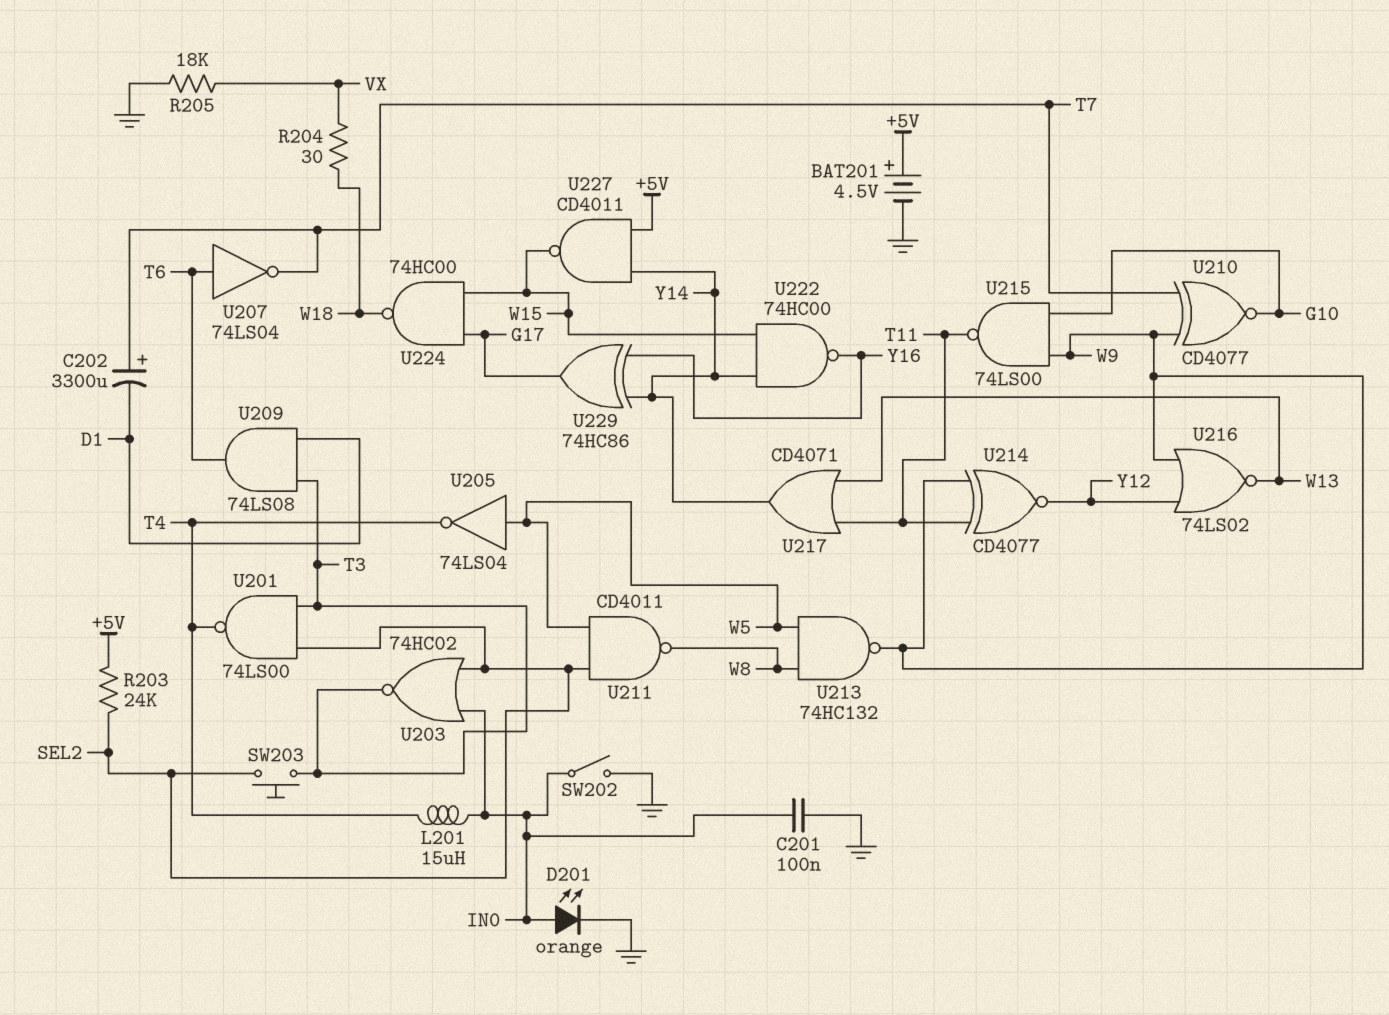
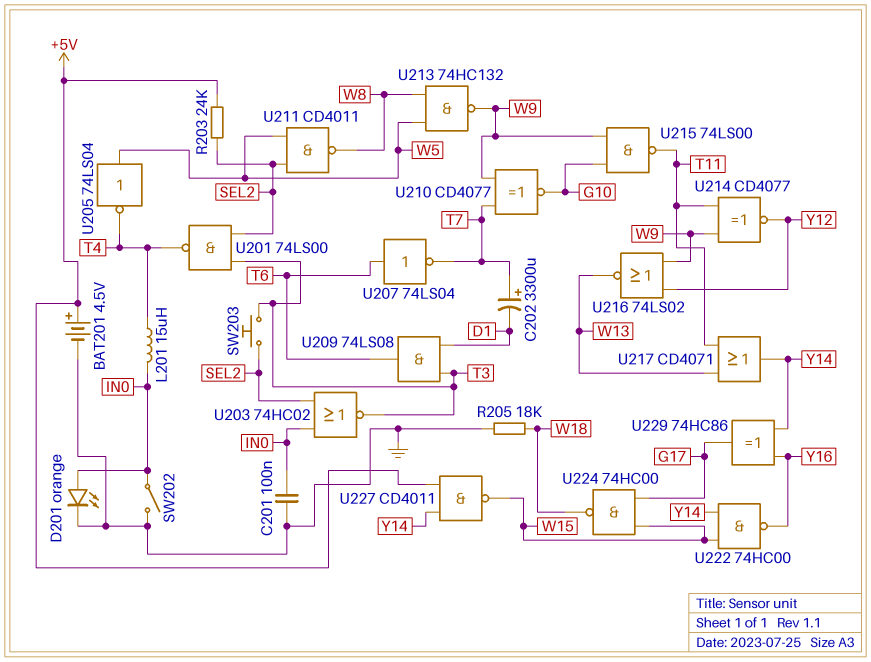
R204: 30 (VX, W18) -> none
R205: 18k (GND, VX) -> 18k (GND, W18)

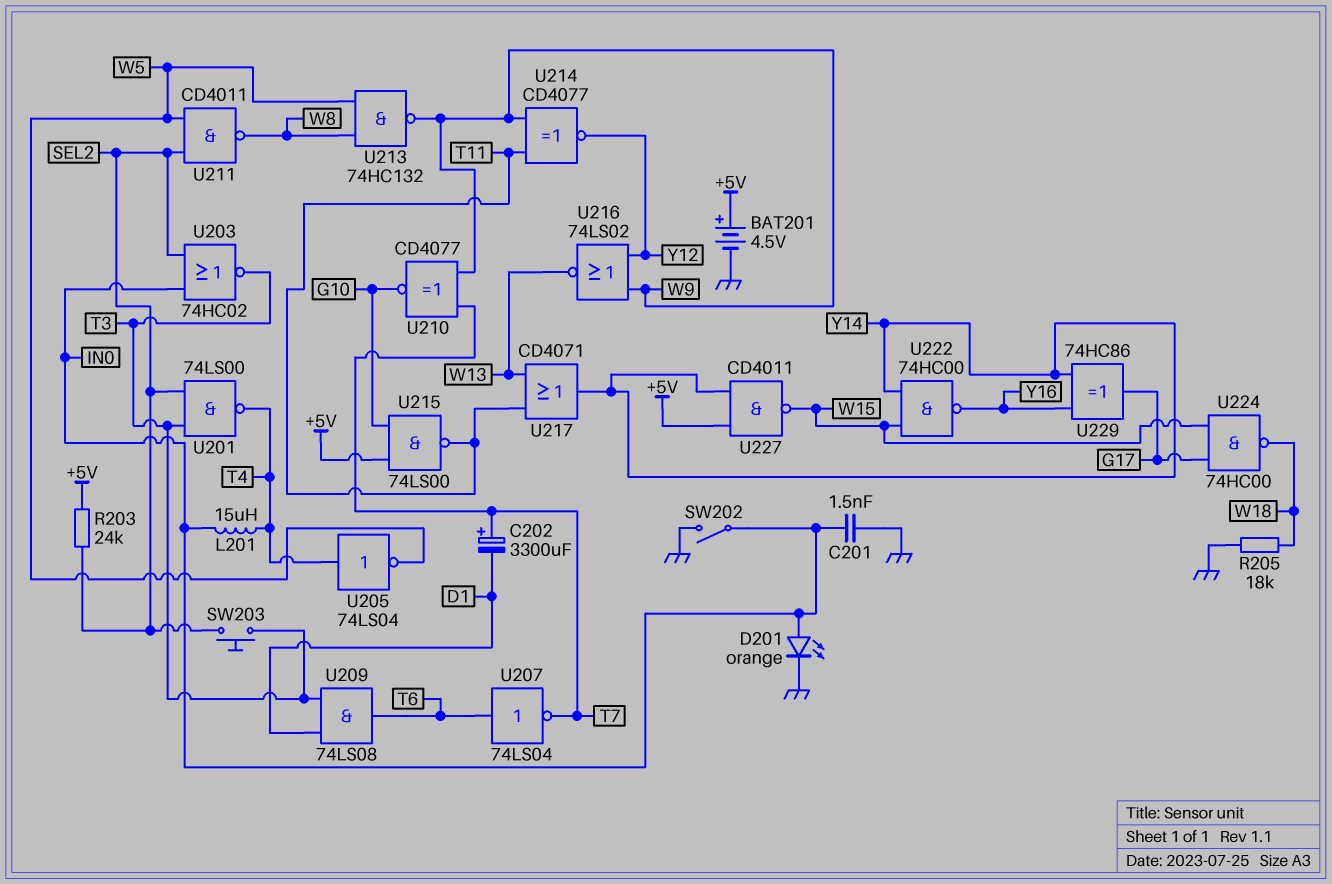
C201: 100nF (GND, IN0) -> 1.5nF (GND, IN0)
U205: NOT 74LS04 (in W5, out T4) -> NOT 74LS04 (in T4, out W5)
U215: NAND 74LS00 (in G10, in W9, out T11) -> NAND 74LS00 (in +5V, in G10, out T11)

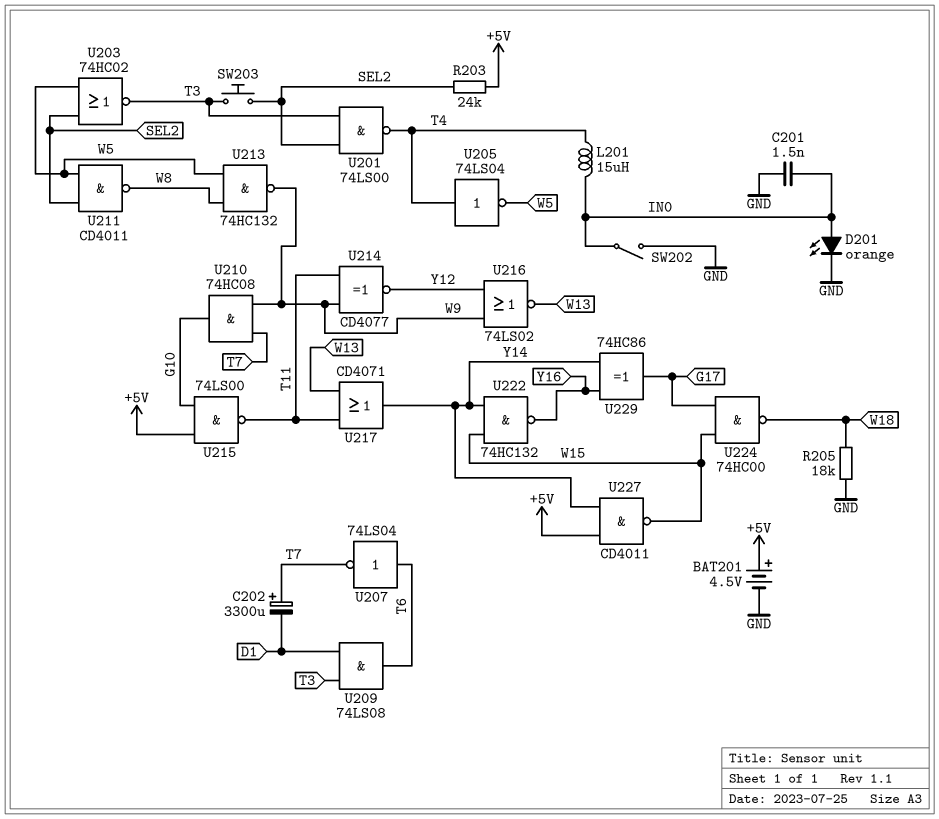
U203: NOR 74HC02 (in IN0, in SEL2, out T3) -> NOR 74HC02 (in SEL2, in W5, out T3)
U210: XNOR CD4077 (in T7, in W9, out G10) -> AND 74HC08 (in T7, in W9, out G10)
U222: NAND 74HC00 (in W15, in Y14, out Y16) -> NAND 74HC132 (in W15, in Y14, out Y16)

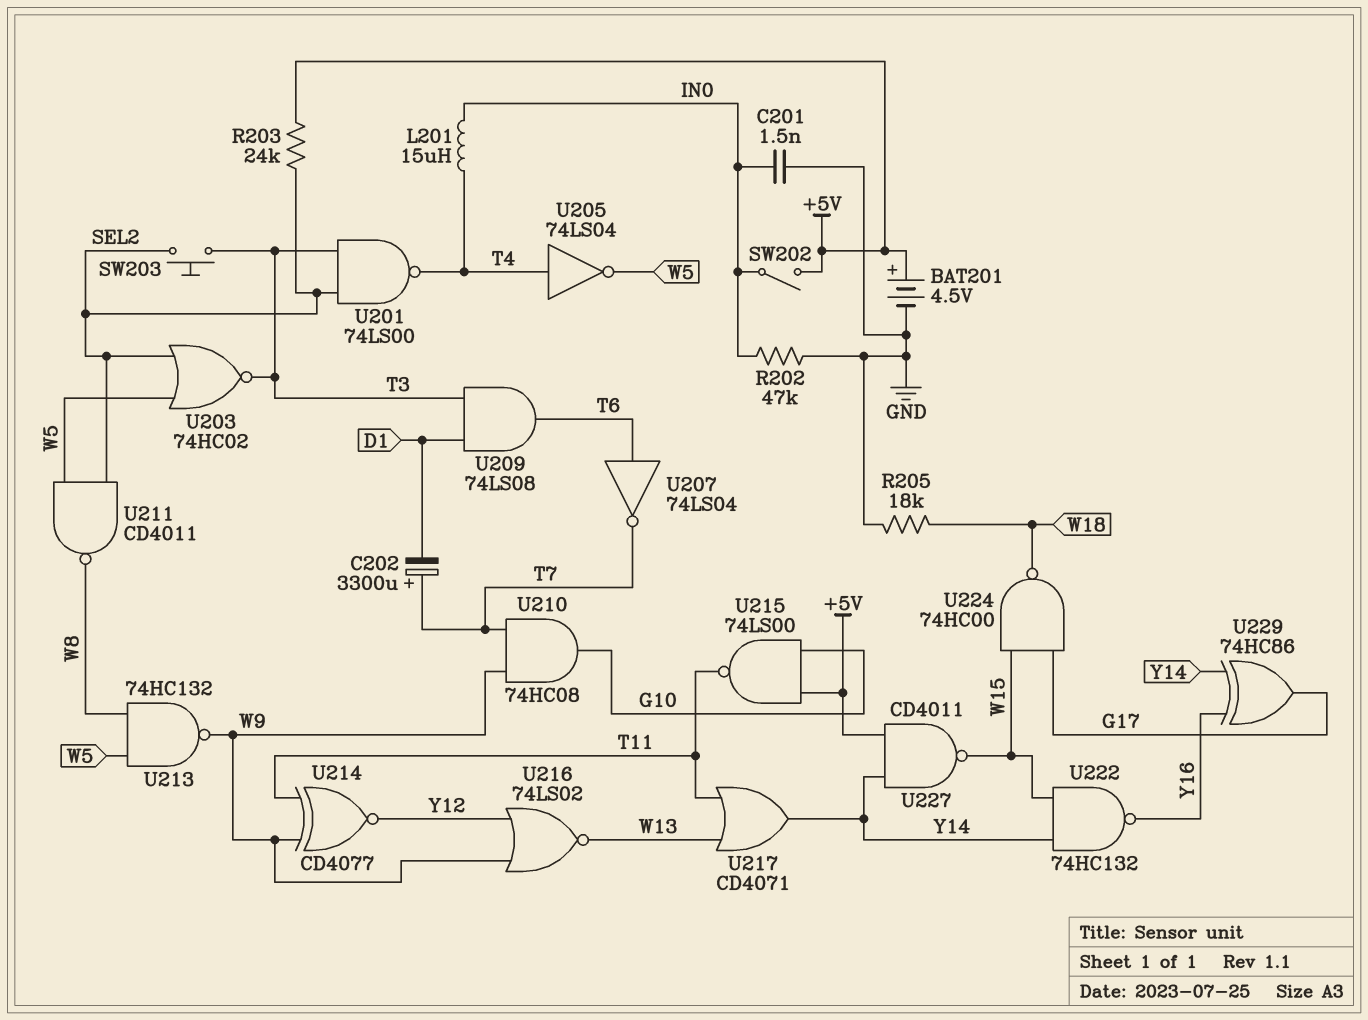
D201: LED orange (A IN0, K GND) -> none
R202: none -> 47k (GND, IN0)
SW202: switch (GND, IN0) -> switch (+5V, IN0)

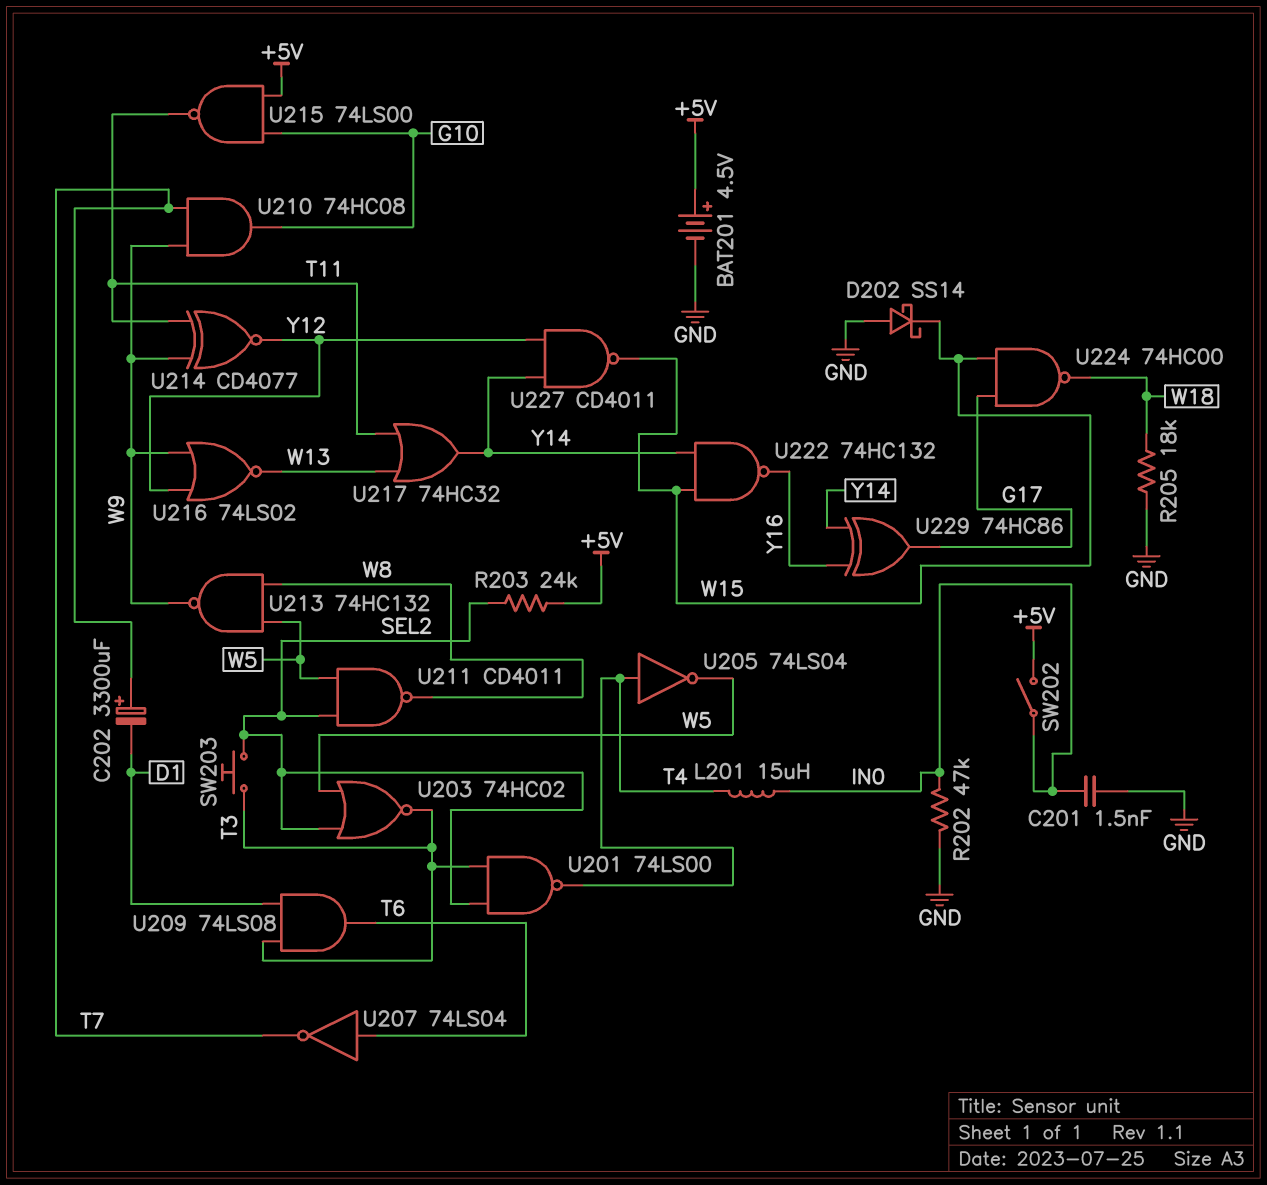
D202: none -> schottky SS14 (A GND, K W15)
U217: OR CD4071 (in T11, in W13, out Y14) -> OR 74HC32 (in T11, in W13, out Y14)
U227: NAND CD4011 (in +5V, in Y14, out W15) -> NAND CD4011 (in Y12, in Y14, out W15)

